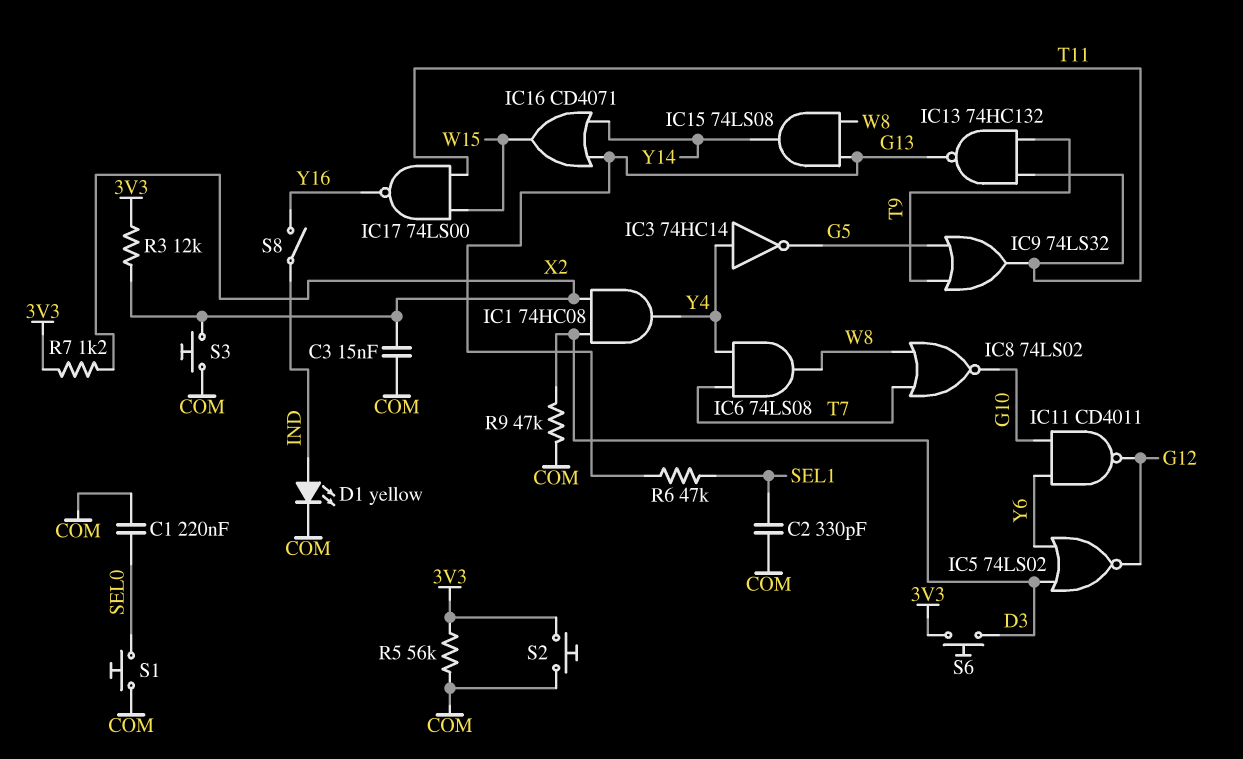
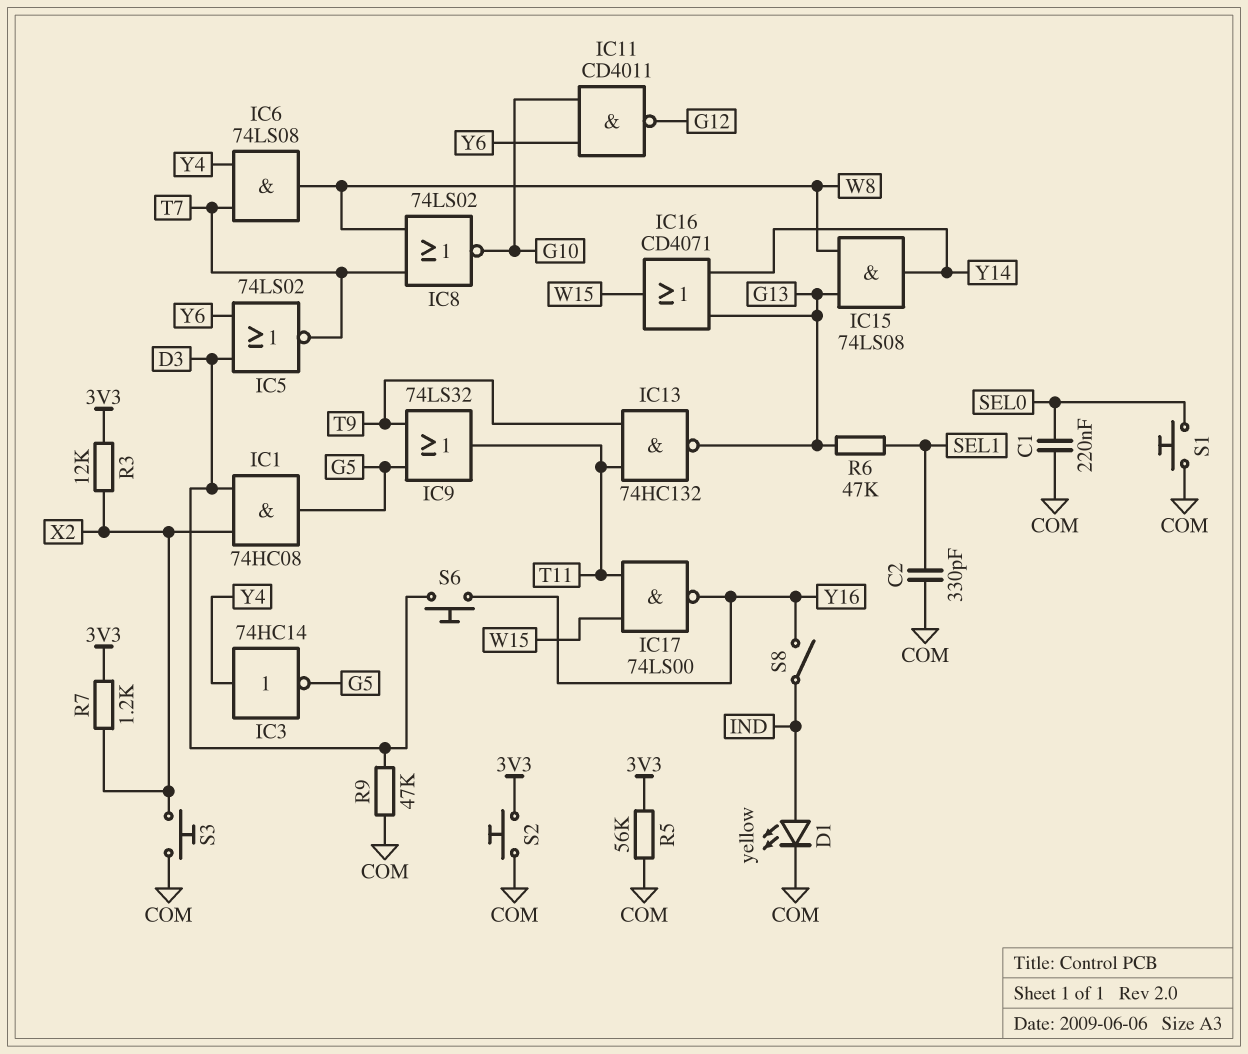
C3: 15nF (COM, X2) -> none
IC1: AND 74HC08 (in D3, in X2, out Y4) -> AND 74HC08 (in D3, in X2, out G5)
IC5: NOR 74LS02 (in D3, in Y6, out G12) -> NOR 74LS02 (in D3, in Y6, out T7)
S6: button (3V3, D3) -> button (D3, Y16)

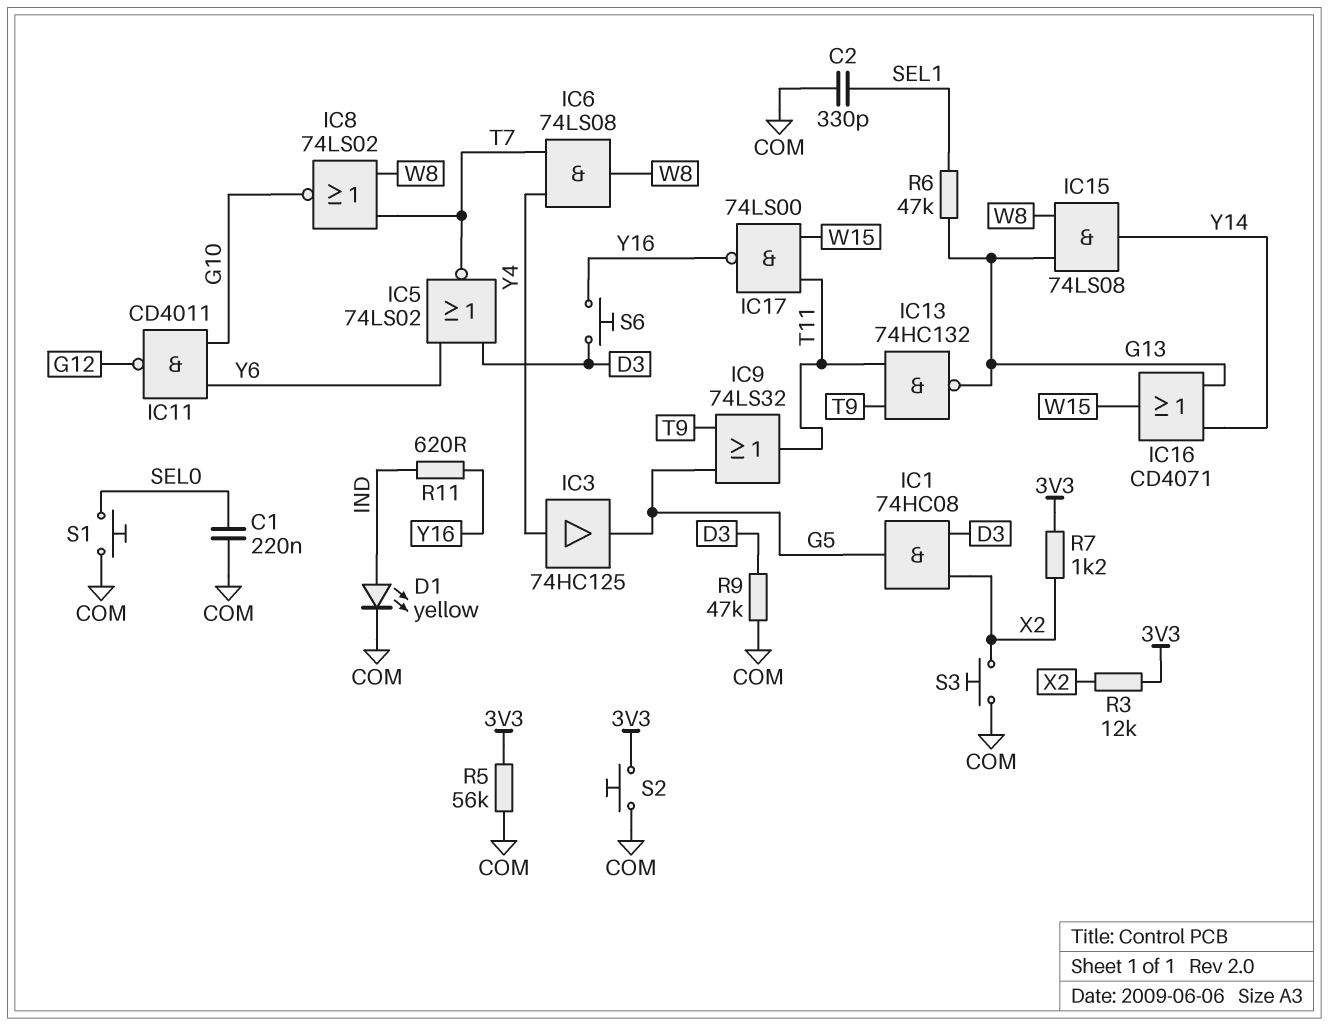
IC3: NOT 74HC14 (in Y4, out G5) -> buffer 74HC125 (in Y4, out G5)
R11: none -> 620 (IND, Y16)
S8: switch (IND, Y16) -> none

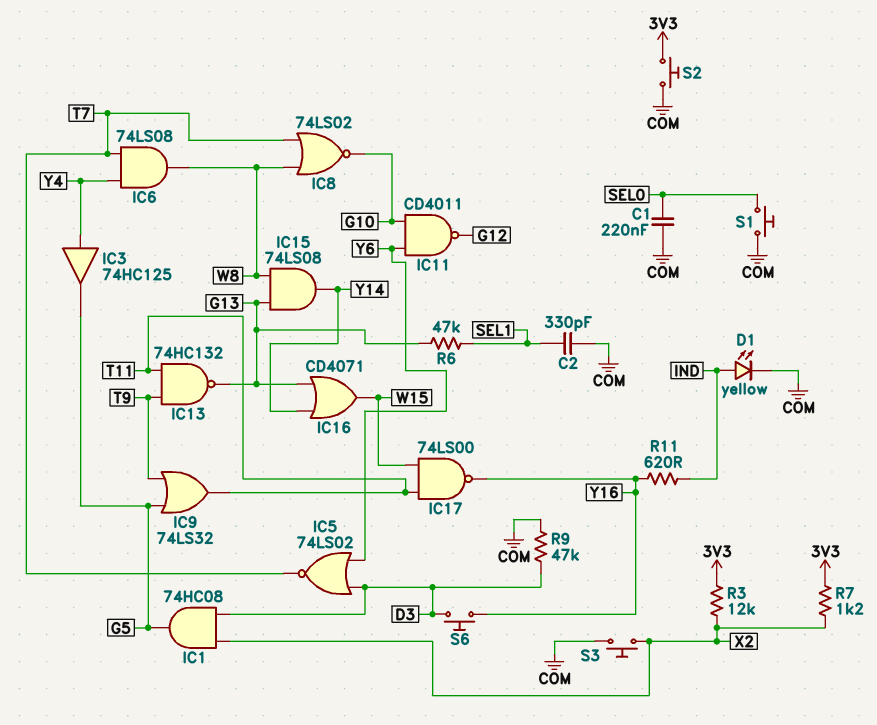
R5: 56k (3V3, COM) -> none

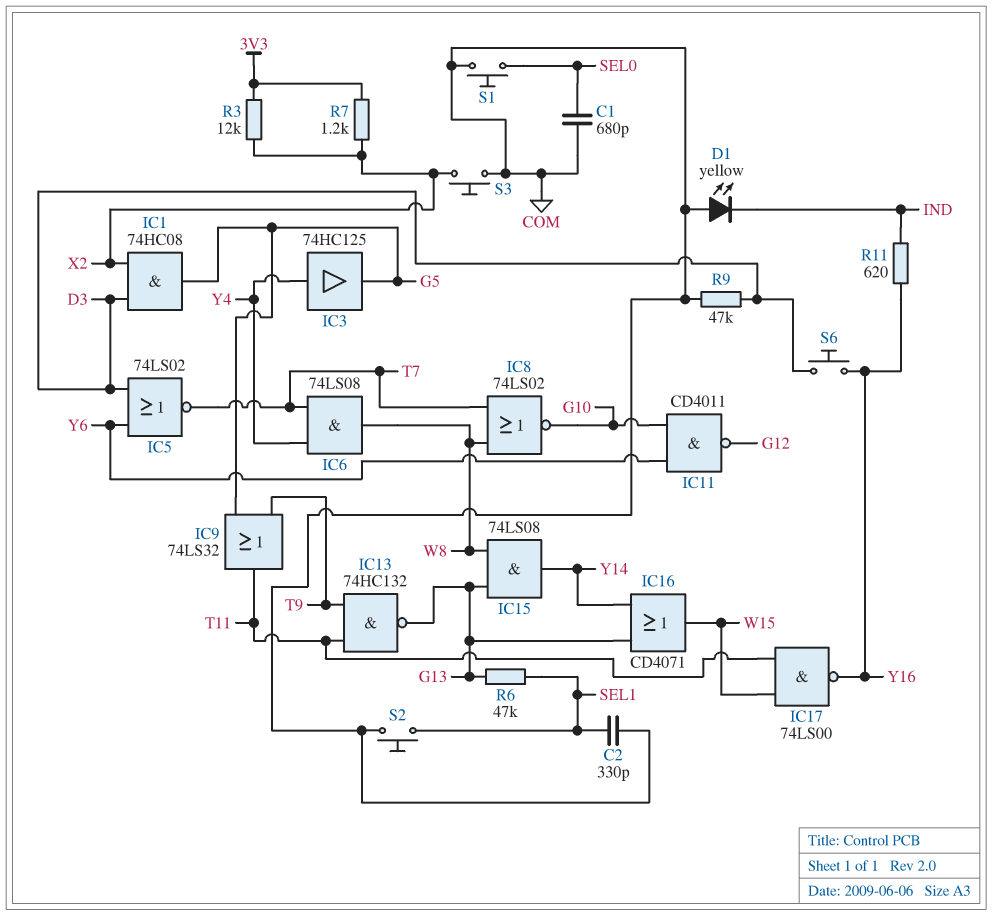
C1: 220nF (COM, SEL0) -> 680pF (COM, SEL0)
D1: LED yellow (A IND, K COM) -> LED yellow (A COM, K IND)
S2: button (3V3, COM) -> button (COM, SEL1)

